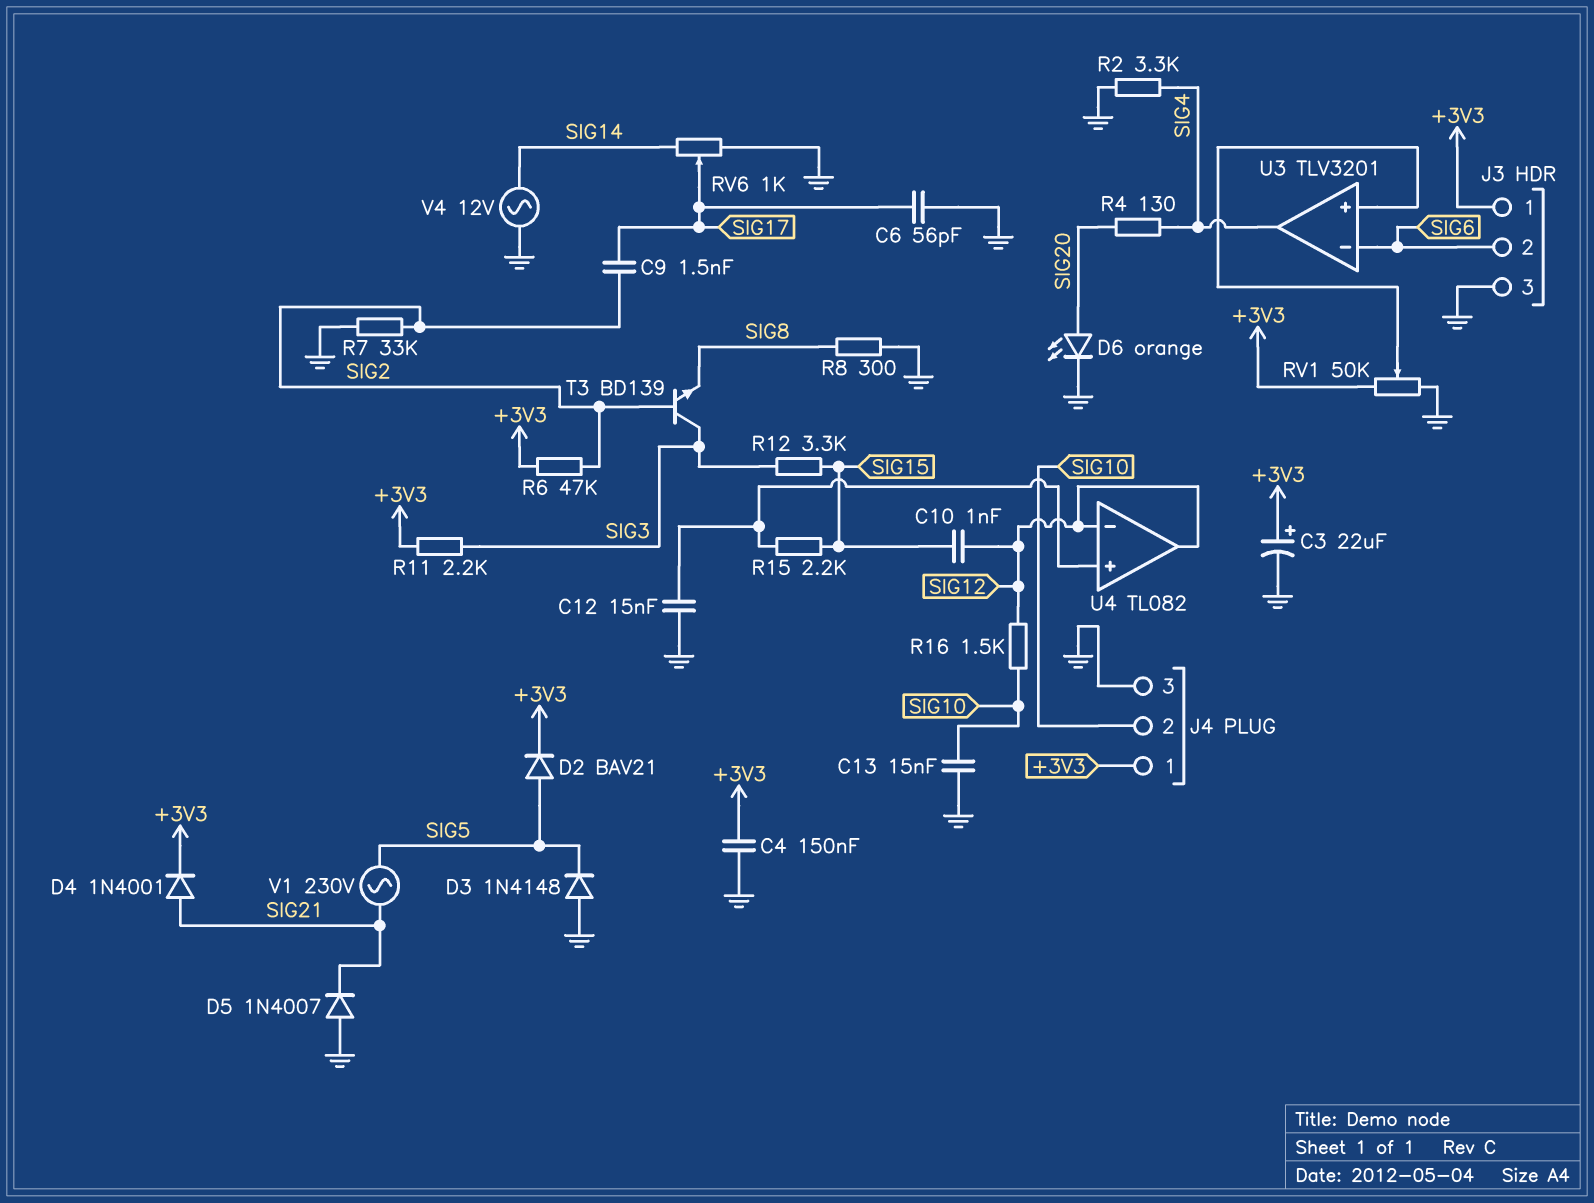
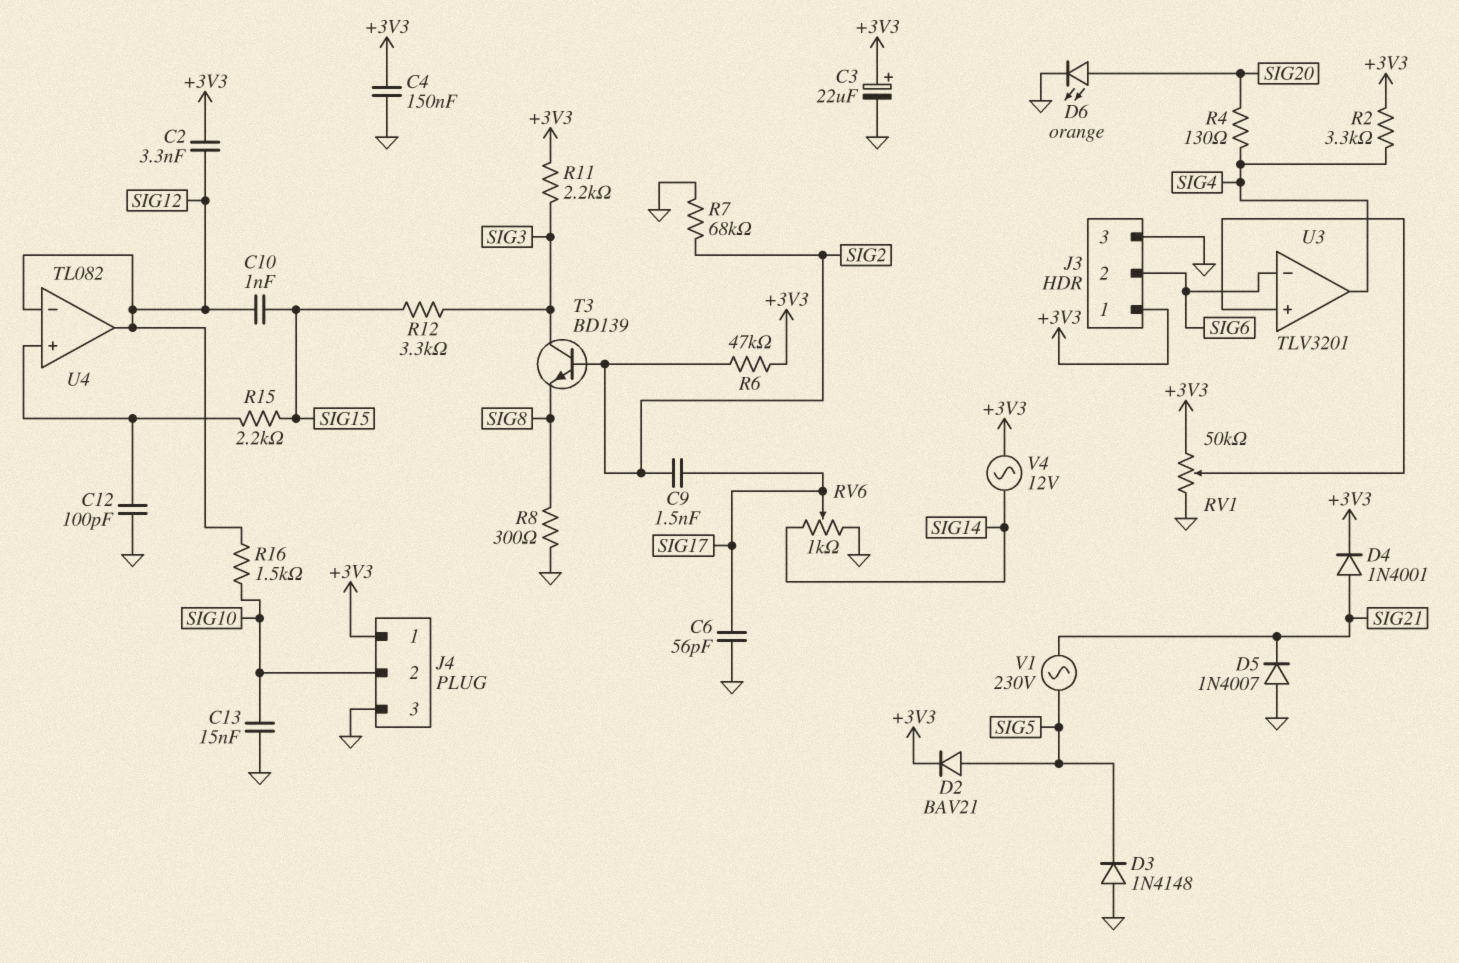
C2: none -> 3.3nF (+3V3, SIG12)
C12: 15nF (GND, U4/in+) -> 100pF (GND, U4/in+)
R2: 3.3k (GND, SIG4) -> 3.3k (+3V3, SIG4)
R7: 33k (GND, SIG2) -> 68k (GND, SIG2)
V4: AC 12V (GND, SIG14) -> AC 12V (+3V3, SIG14)

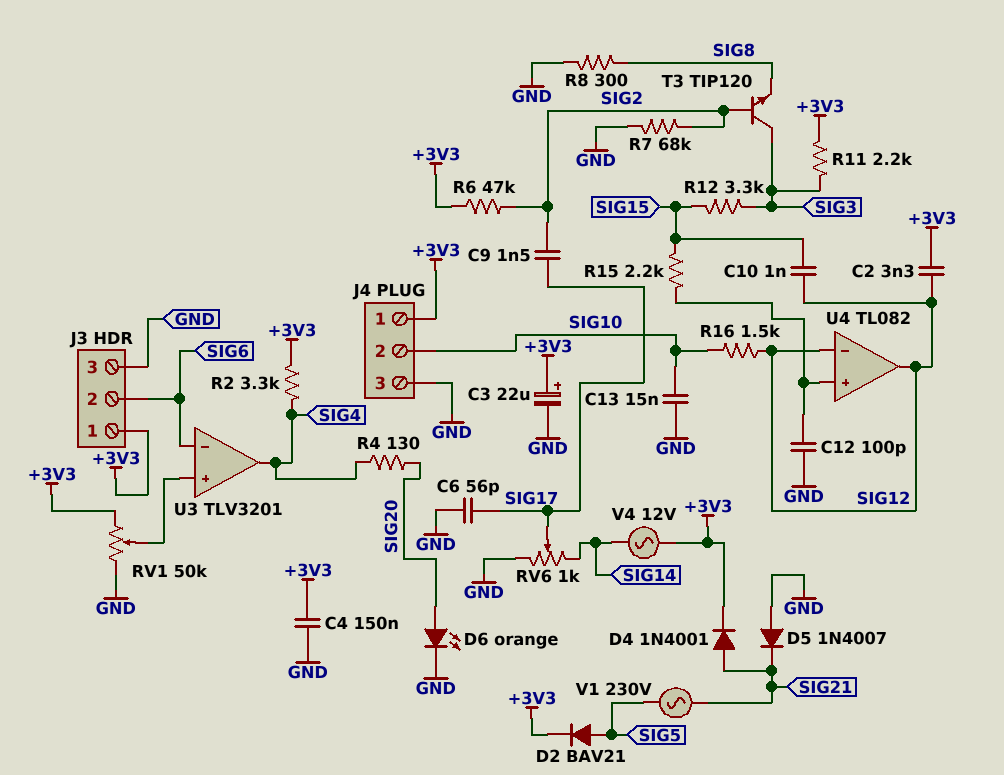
D3: diode 1N4148 (A GND, K SIG5) -> none
T3: NPN BD139 (B SIG2, C SIG3, E SIG8) -> NPN TIP120 (B SIG2, C SIG3, E SIG8)

